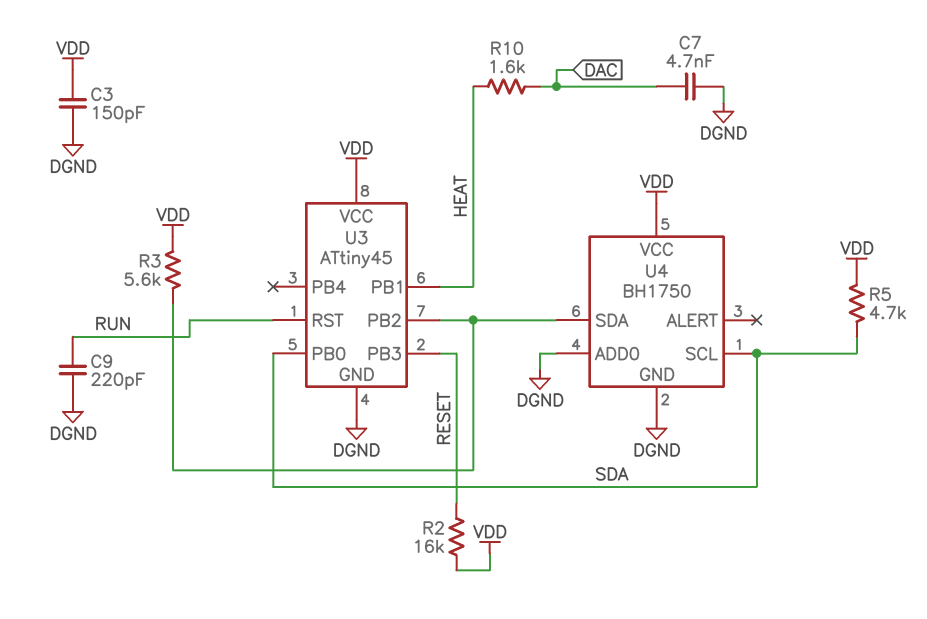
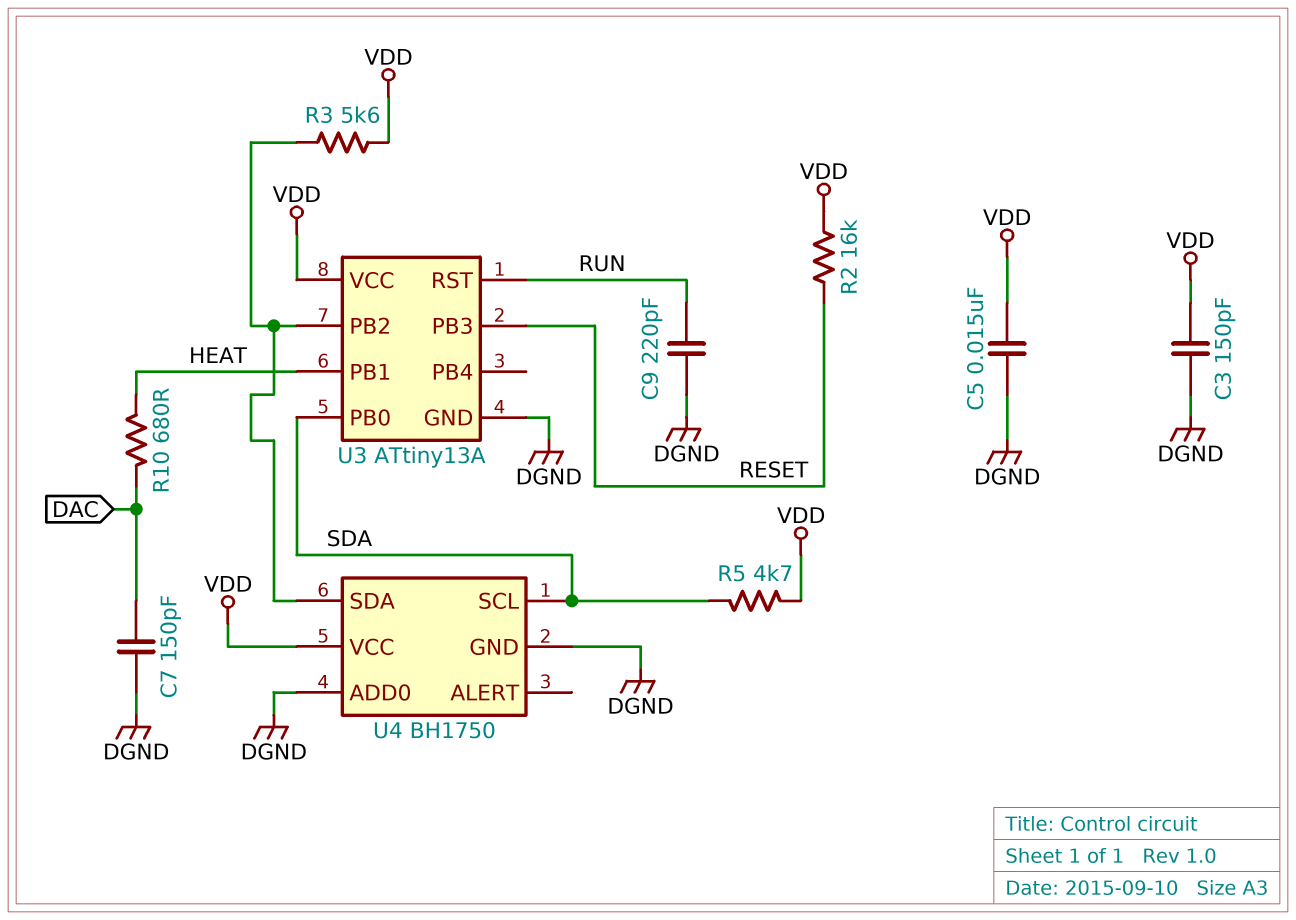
C5: none -> 15nF (DGND, VDD)
C7: 4.7nF (DAC, DGND) -> 150pF (DAC, DGND)
R10: 1.6k (DAC, HEAT) -> 680 (DAC, HEAT)
U3: ATtiny45 -> ATtiny13A

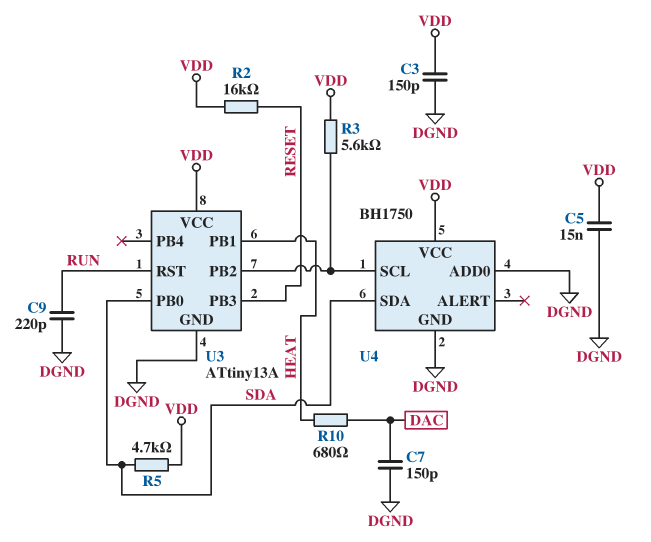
U4 pin SCL: SDA -> U3/PB2
U4 pin SDA: U3/PB2 -> SDA

